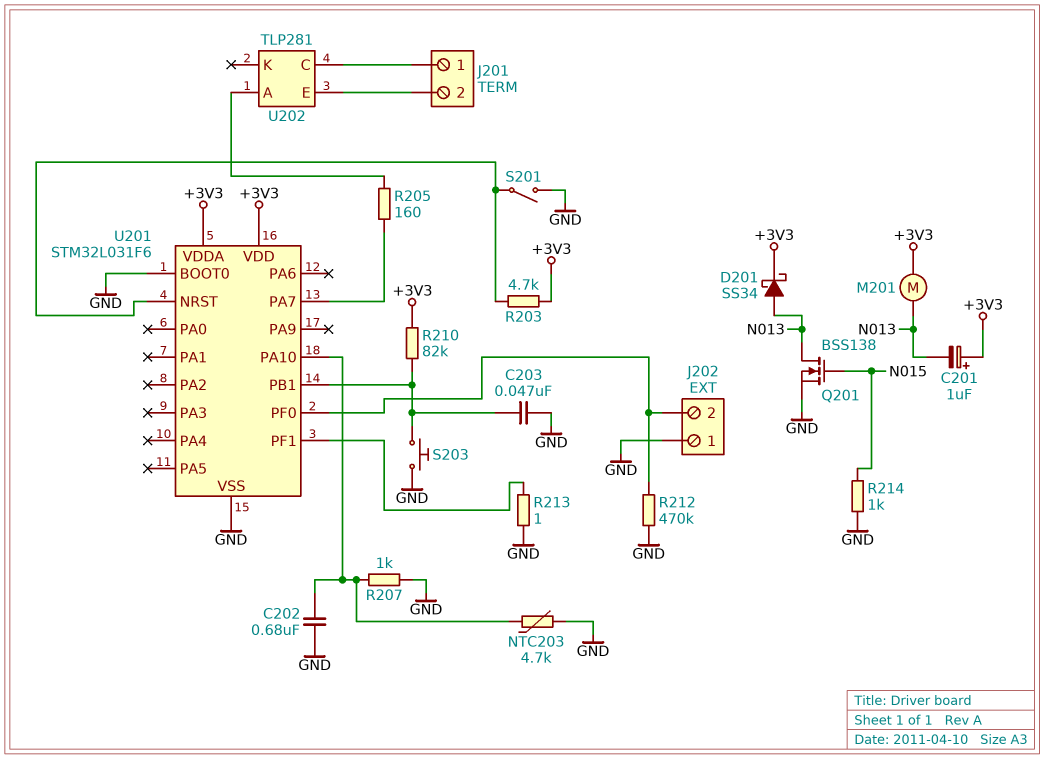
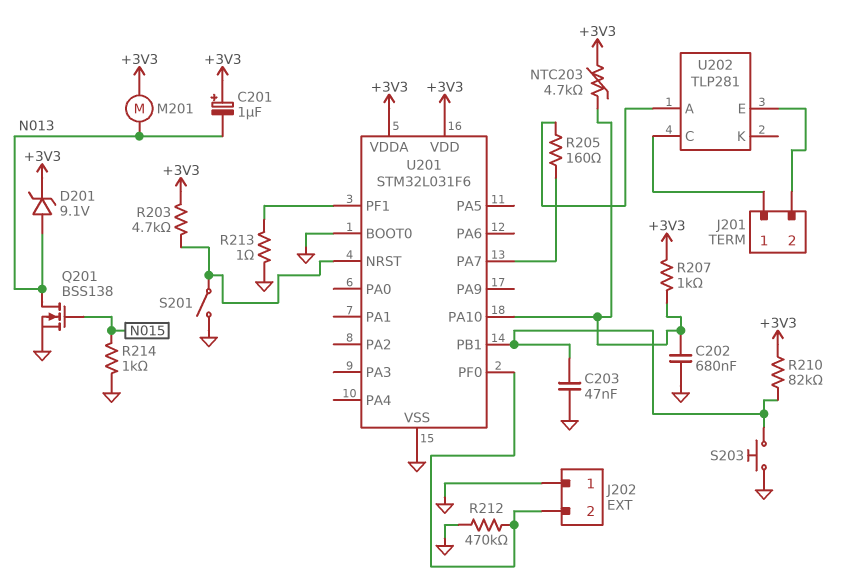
D201: schottky SS34 (A N013, K +3V3) -> zener 9.1V (A N013, K +3V3)
NTC203: 4.7k (GND, U201/PA10) -> 4.7k (+3V3, U201/PA10)
R207: 1k (GND, U201/PA10) -> 1k (+3V3, U201/PA10)

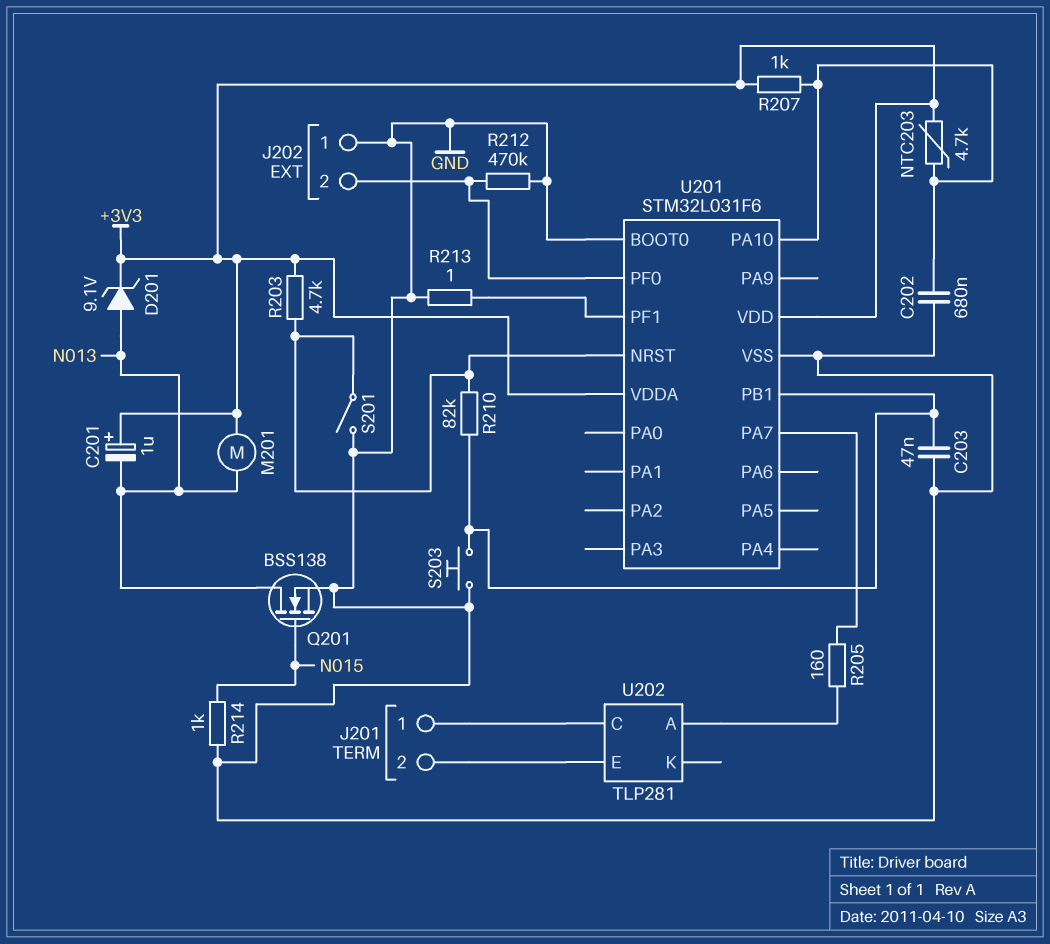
R210: 82k (+3V3, U201/PB1) -> 82k (U201/NRST, U201/PB1)

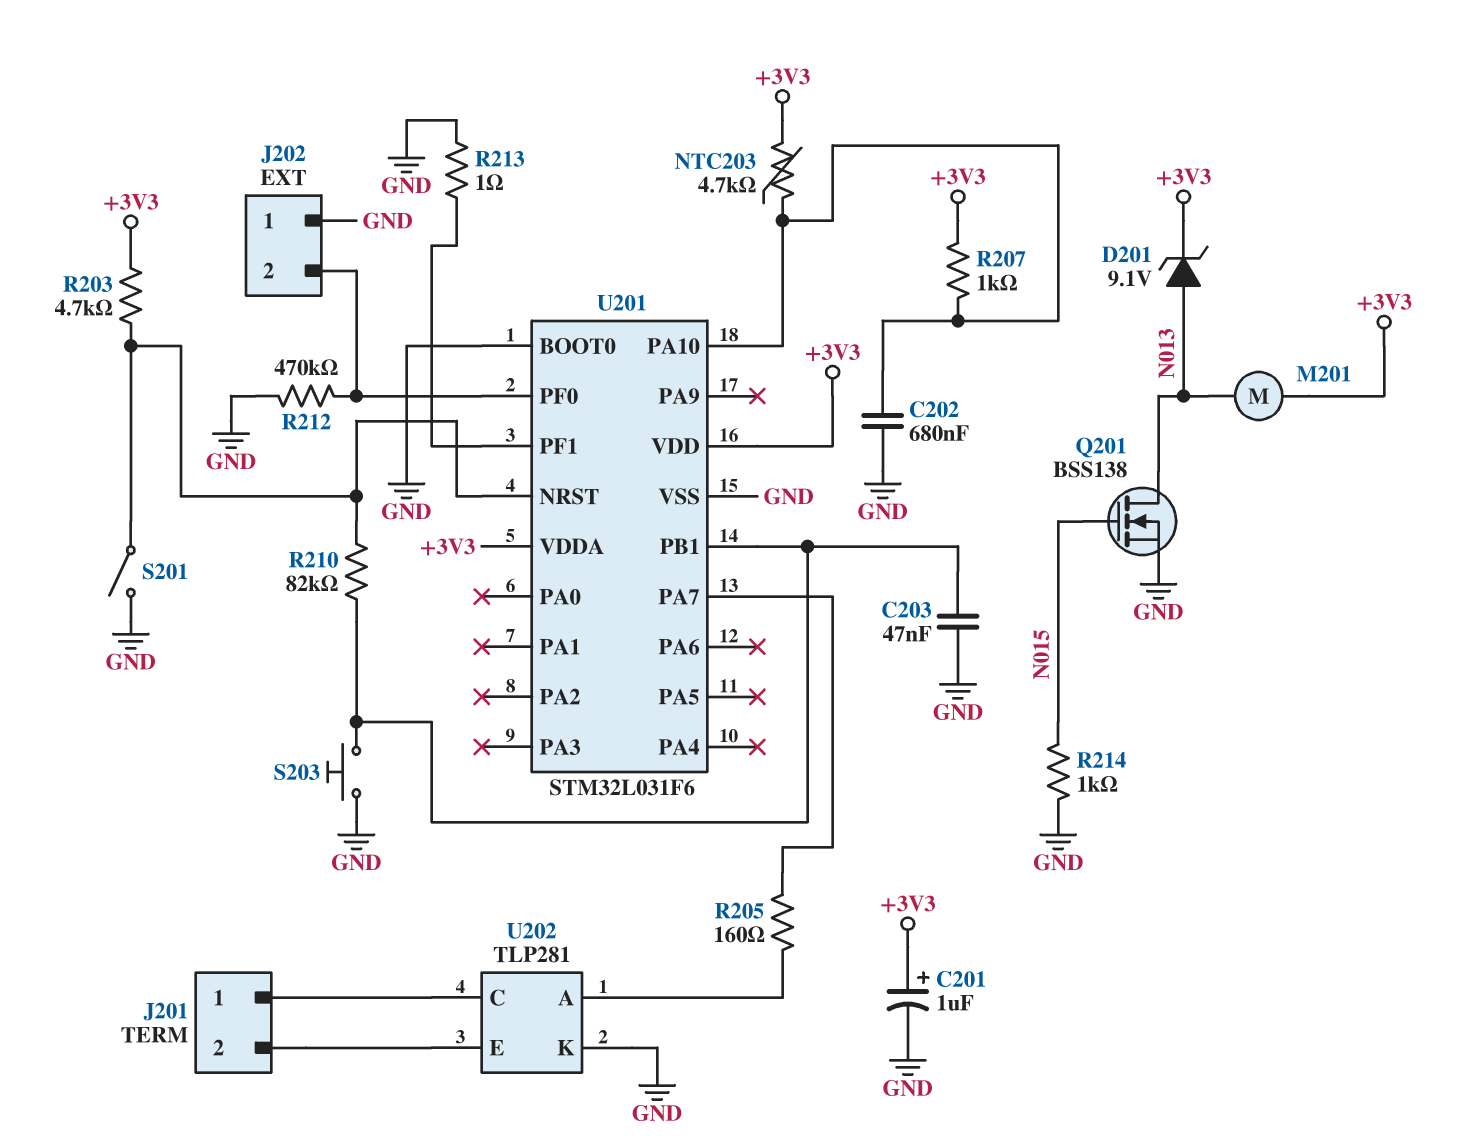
C201: 1uF (plus +3V3, minus N013) -> 1uF (plus +3V3, minus GND)
U202 pin K: none -> GND

